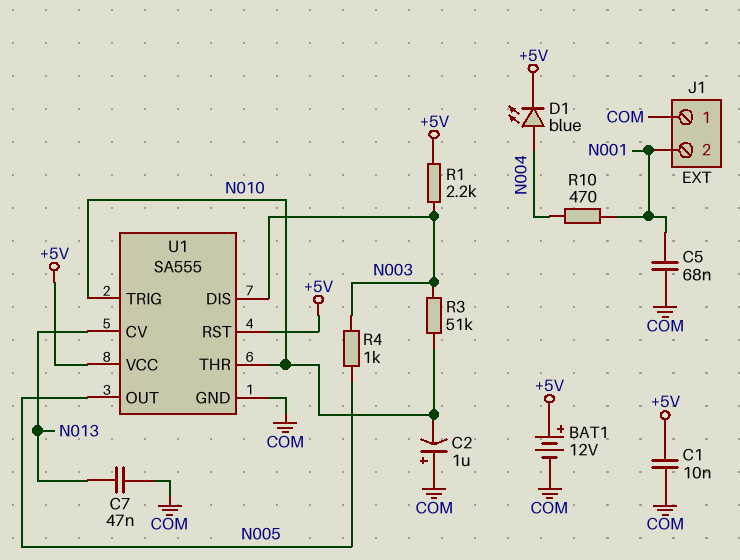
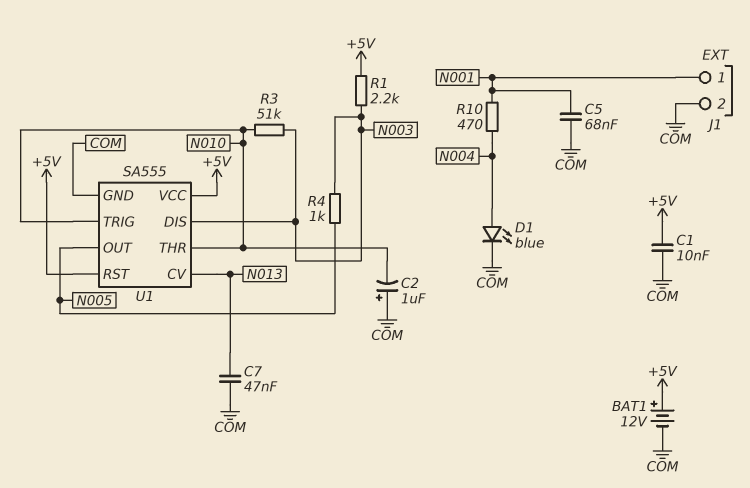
D1: LED blue (A N004, K +5V) -> LED blue (A N004, K COM)
J1 pin 1: COM -> N001
J1 pin 2: N001 -> COM

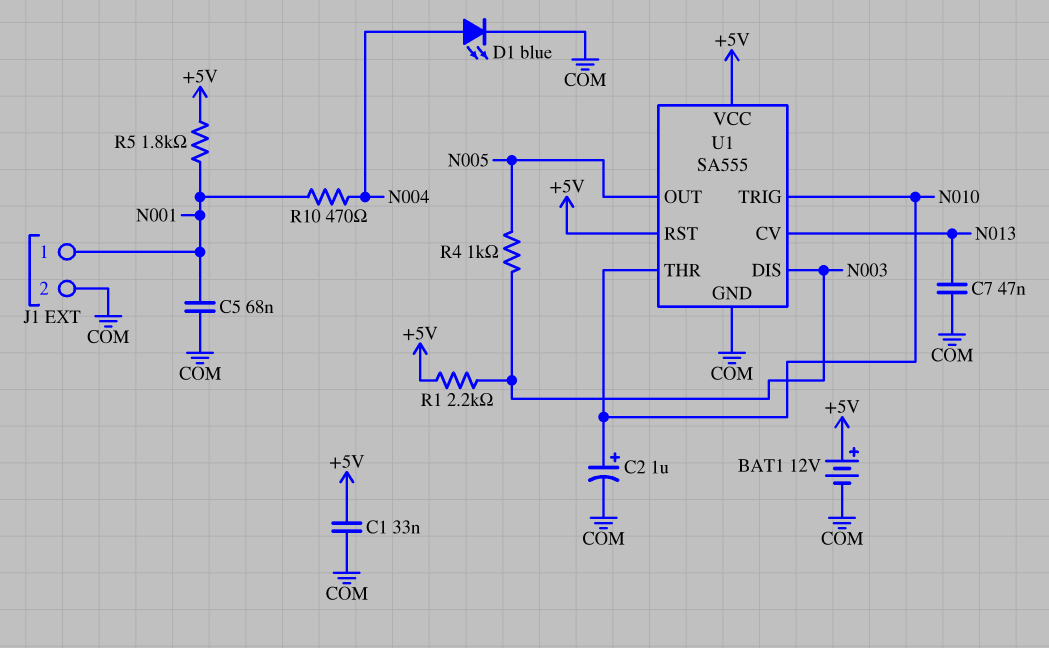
C1: 10nF (+5V, COM) -> 33nF (+5V, COM)
C2: 1uF (plus COM, minus N010) -> 1uF (plus N010, minus COM)
R3: 51k (N003, N010) -> none
R5: none -> 1.8k (+5V, N001)

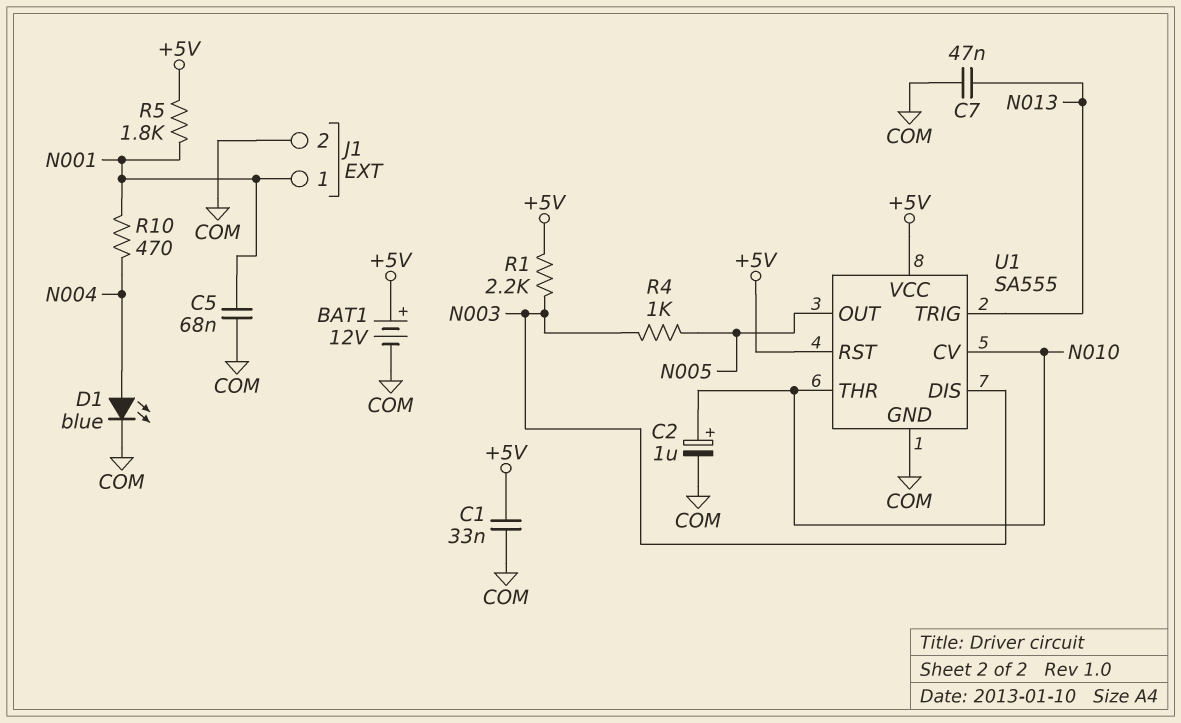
U1 pin CV: N013 -> N010
U1 pin TRIG: N010 -> N013

